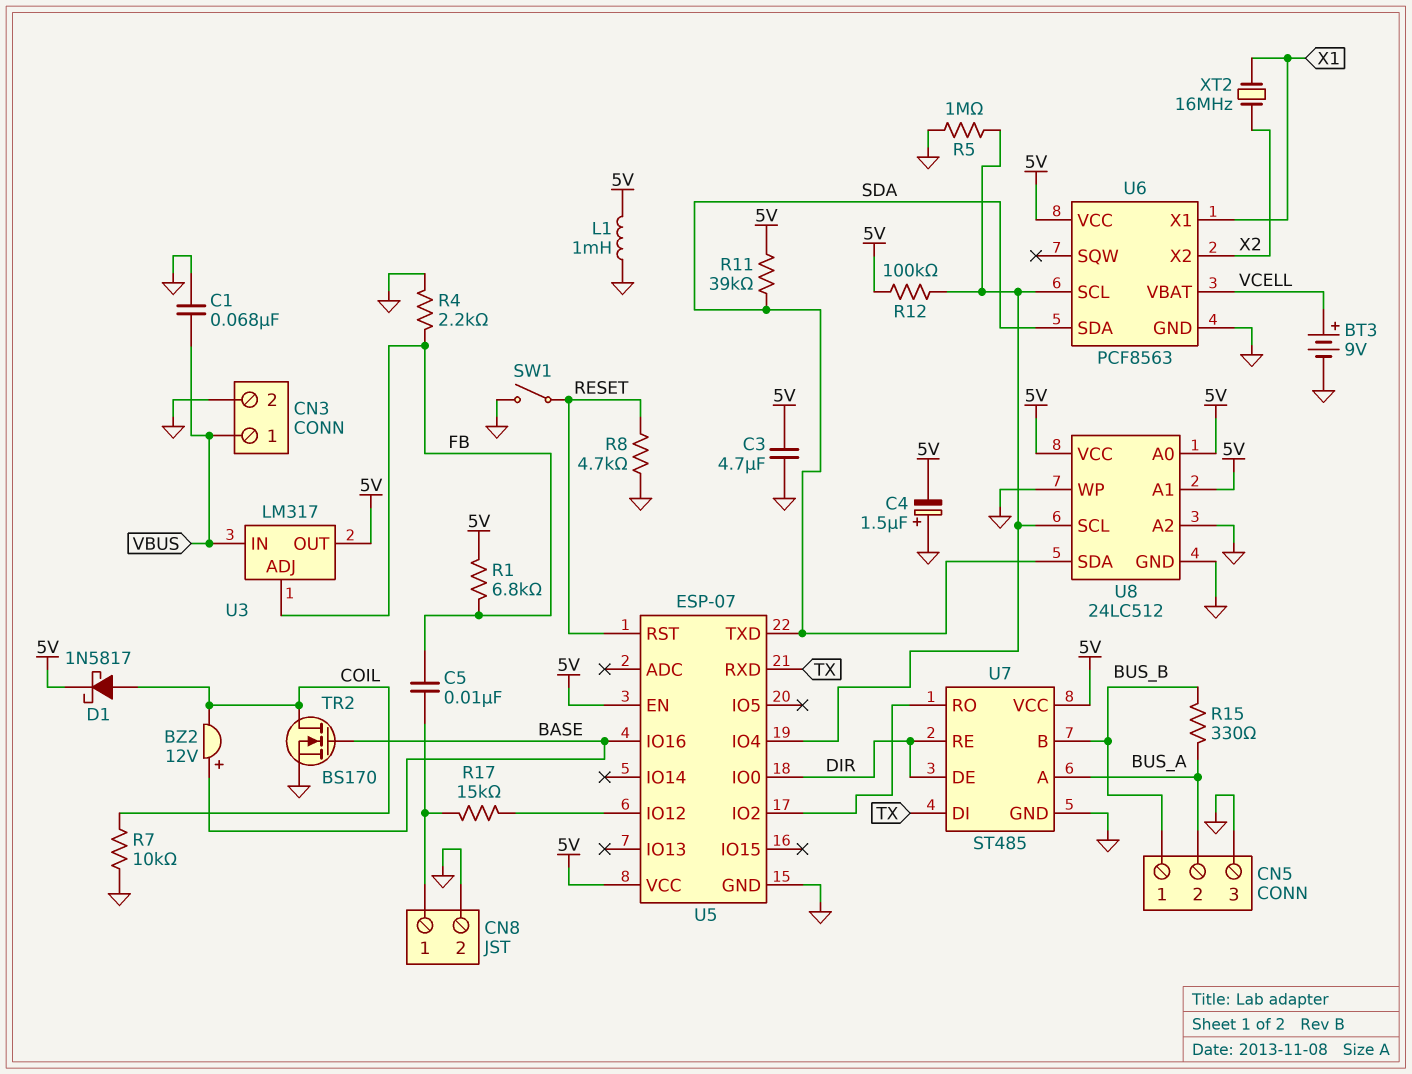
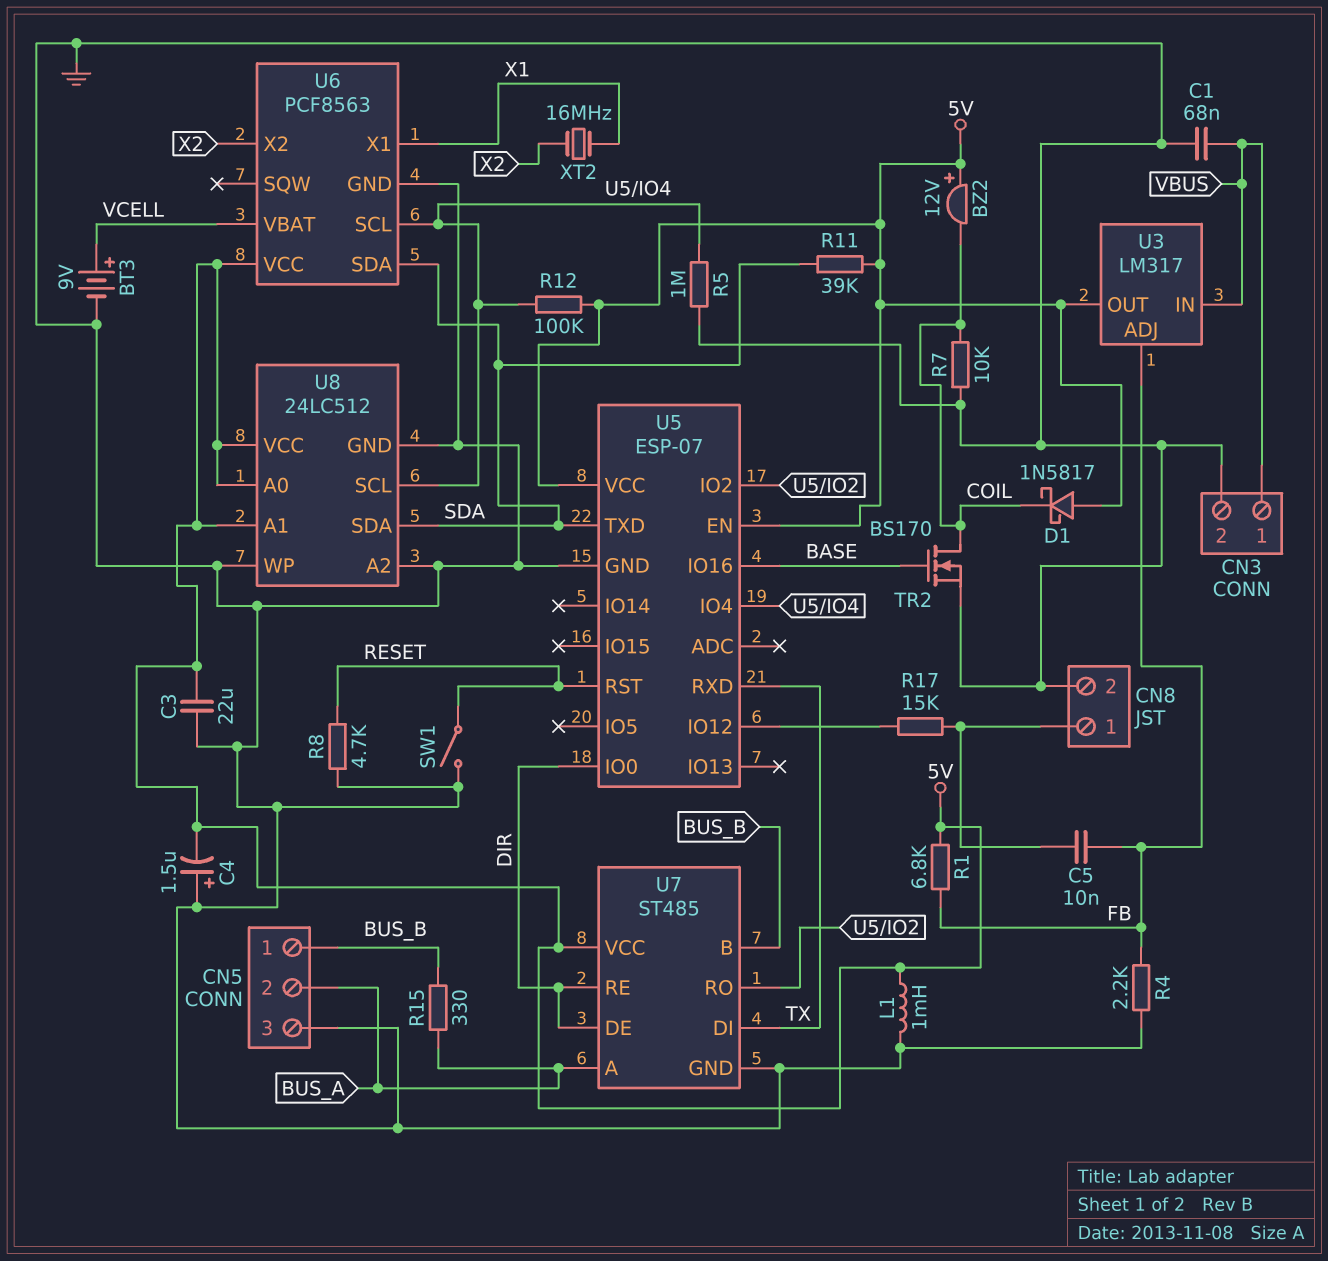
BZ2: buzzer 12V (plus BASE, minus COIL) -> buzzer 12V (plus 5V, minus COIL)
C3: 4.7uF (5V, GND) -> 22uF (5V, GND)
D1: schottky 1N5817 (A COIL, K 5V) -> schottky 1N5817 (A 5V, K COIL)

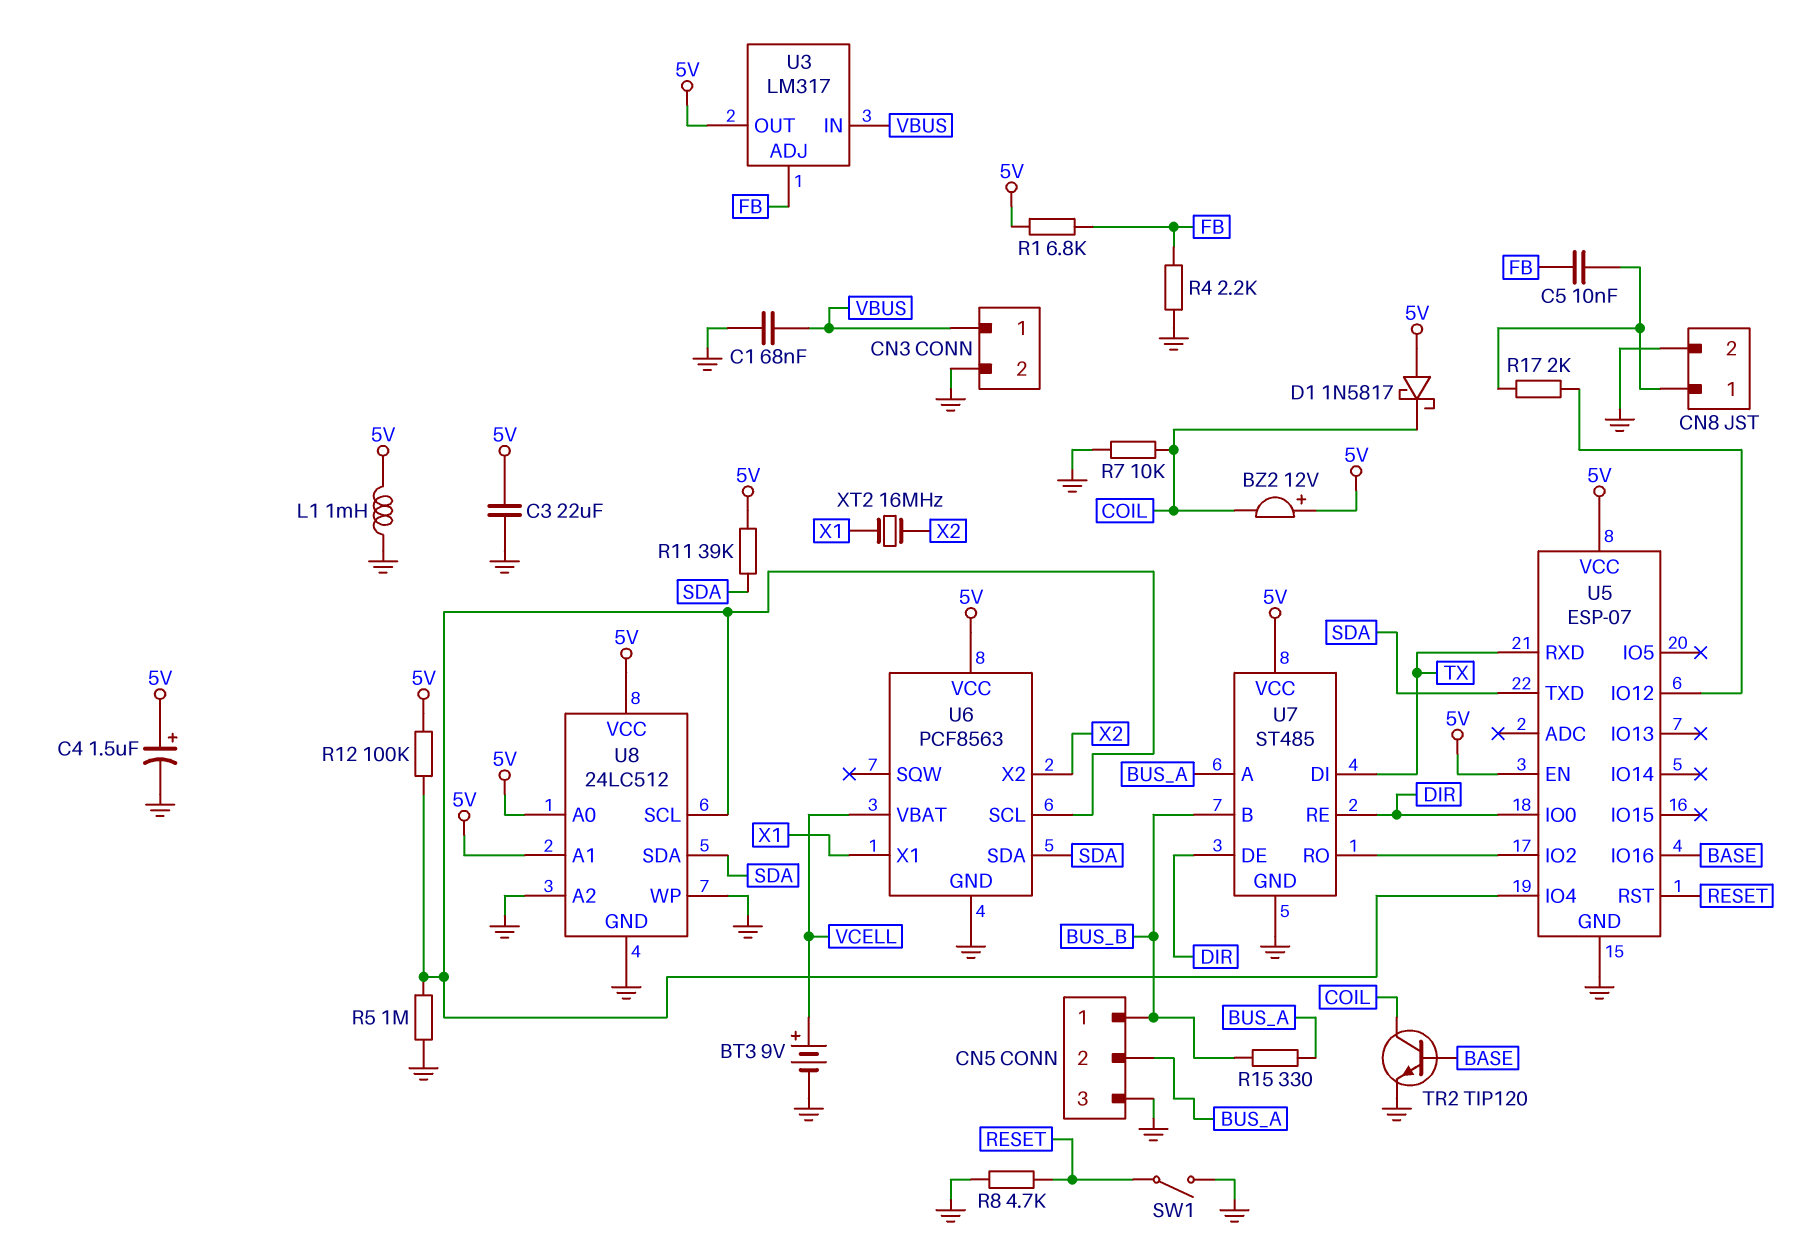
C4: 1.5uF (plus GND, minus 5V) -> 1.5uF (plus 5V, minus GND)
R17: 15k (CN8/1, U5/IO12) -> 2k (CN8/1, U5/IO12)
TR2: NMOS BS170 (G BASE, D COIL, S GND) -> NPN TIP120 (B BASE, C COIL, E GND)

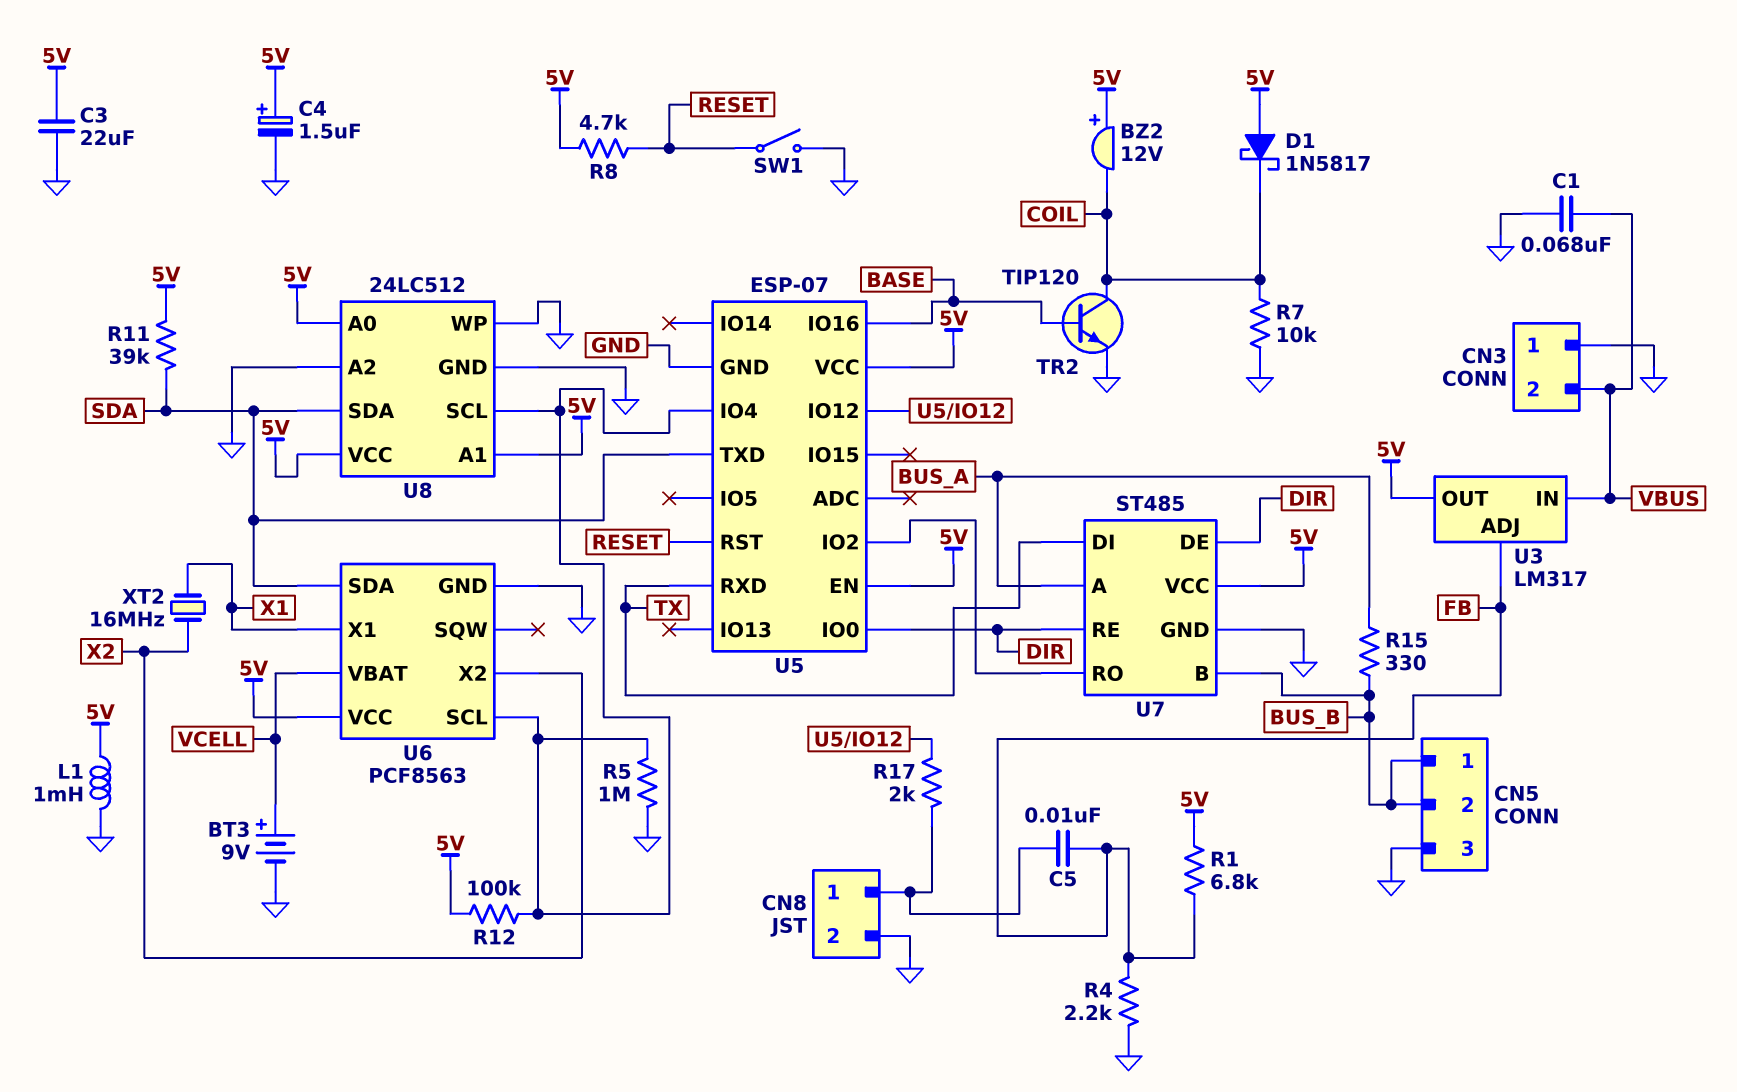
CN3 pin 1: VBUS -> GND
CN3 pin 2: GND -> VBUS
CN5 pin 2: BUS_A -> BUS_B
R8: 4.7k (GND, RESET) -> 4.7k (5V, RESET)

